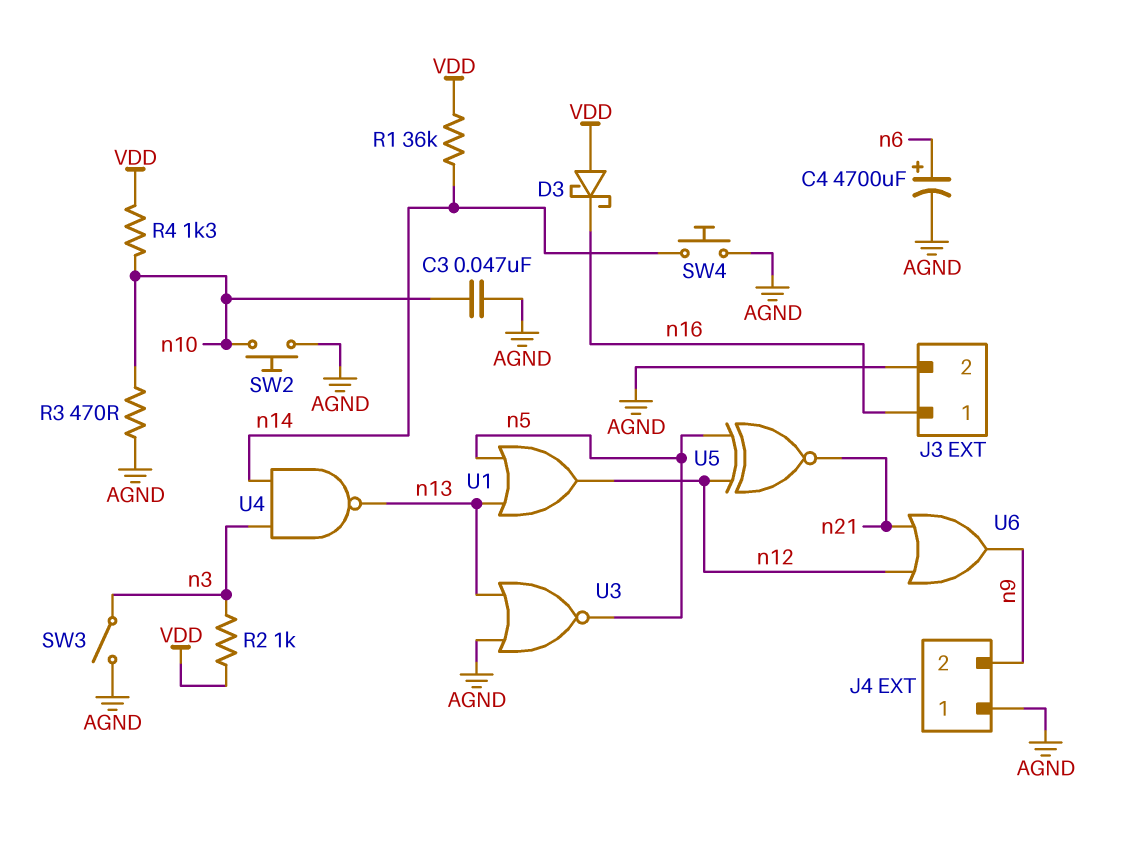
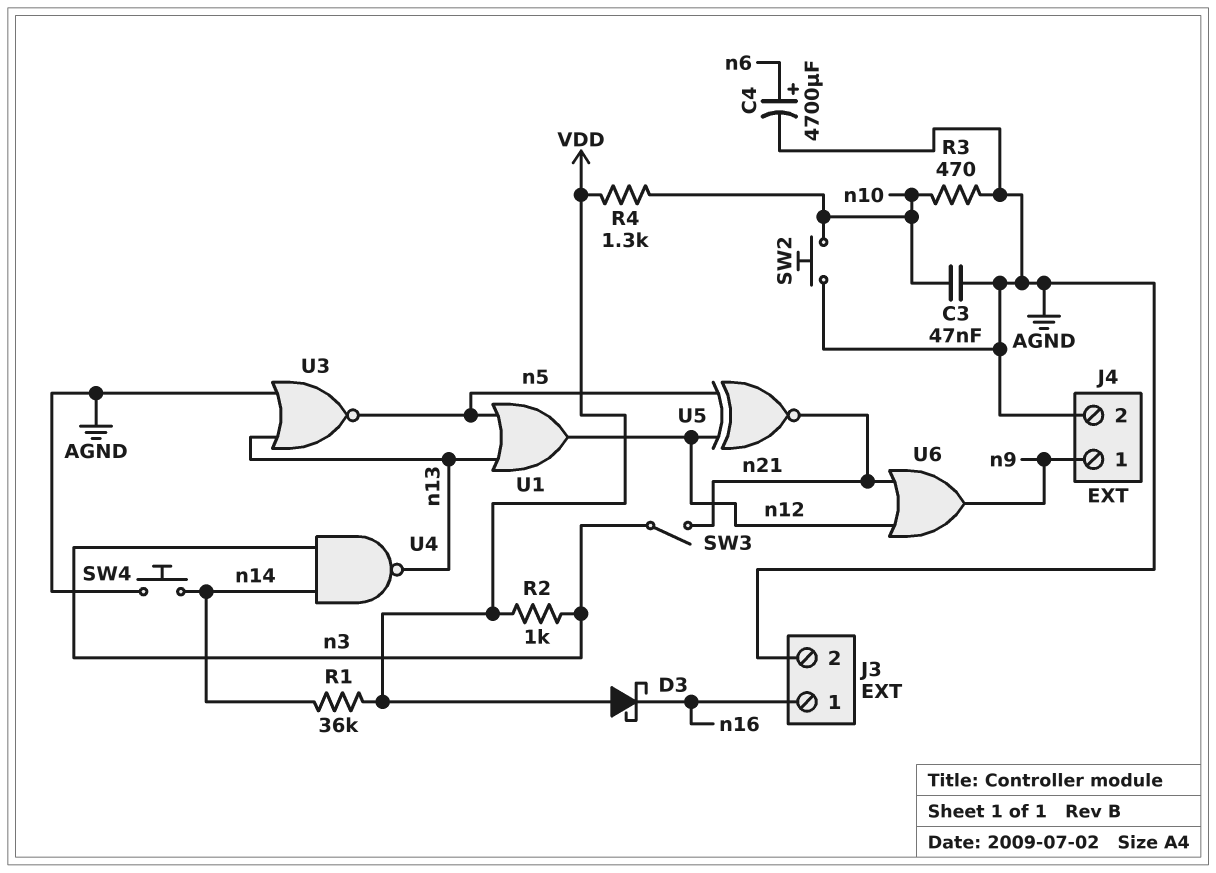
J4 pin 1: AGND -> n9
J4 pin 2: n9 -> AGND
SW3: switch (AGND, n3) -> switch (n3, n21)

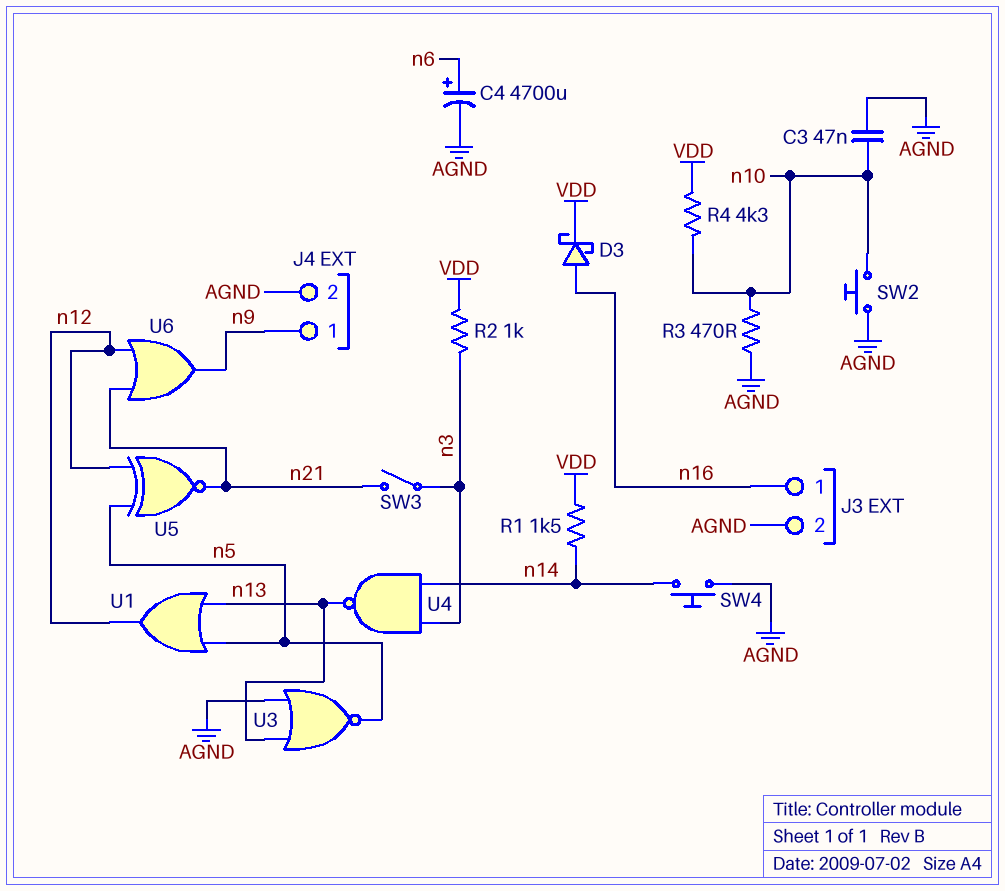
D3: schottky (A VDD, K n16) -> schottky (A n16, K VDD)
R1: 36k (VDD, n14) -> 1.5k (VDD, n14)
R4: 1.3k (VDD, n10) -> 4.3k (VDD, n10)

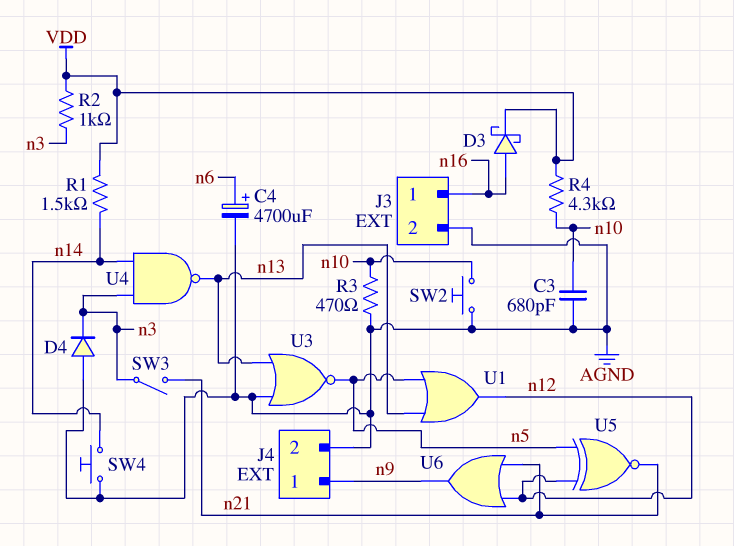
C3: 47nF (AGND, n10) -> 680pF (AGND, n10)
D4: none -> diode (A AGND, K n3)

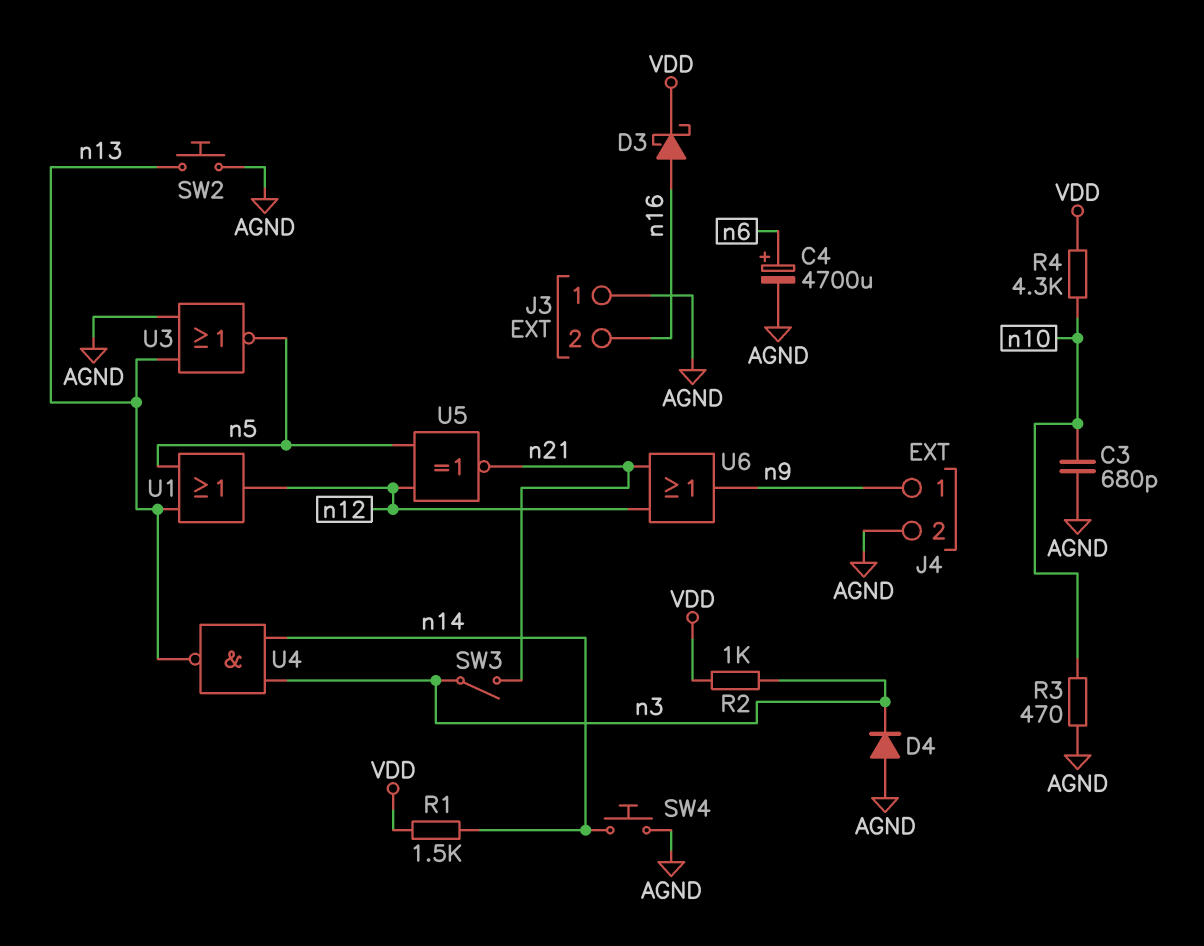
J3 pin 1: n16 -> AGND
J3 pin 2: AGND -> n16
SW2: button (AGND, n10) -> button (AGND, n13)

